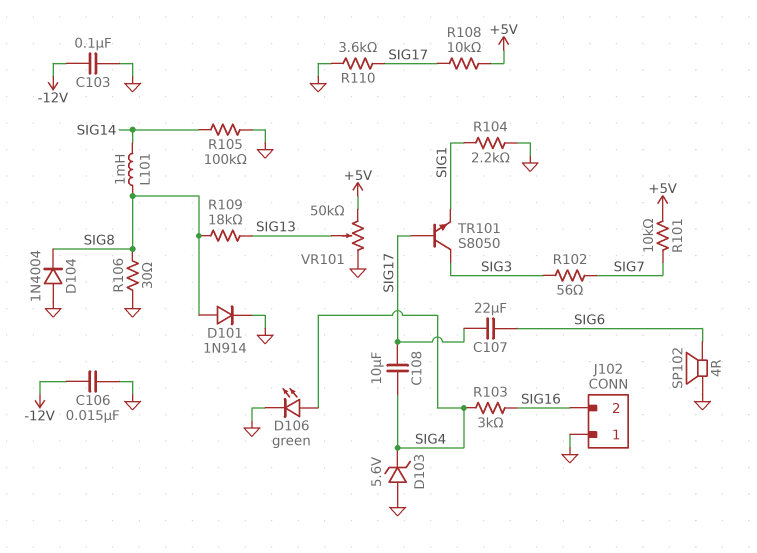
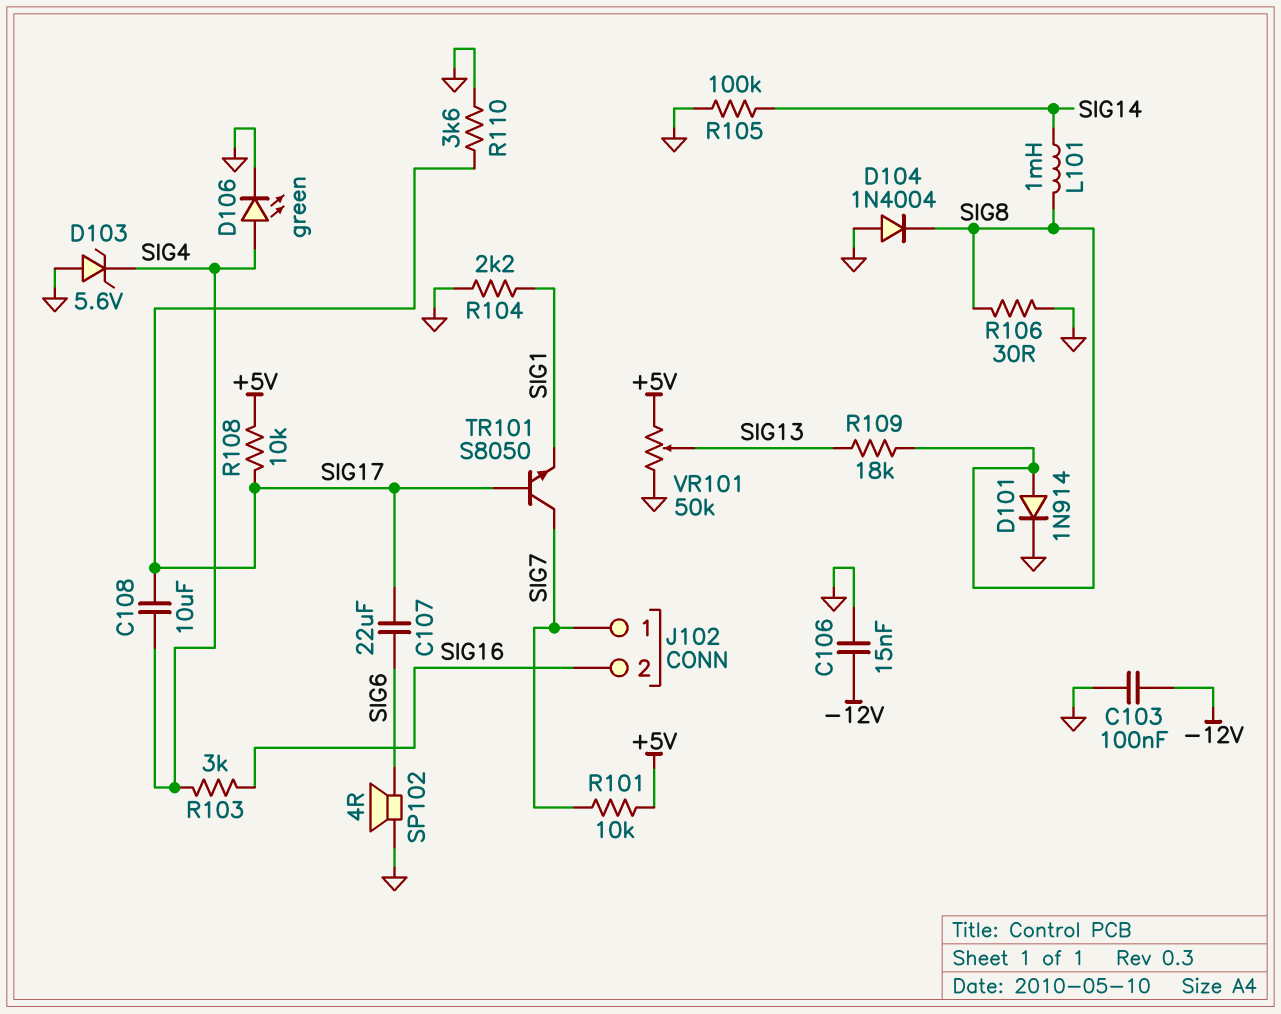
J102 pin 1: GND -> SIG7
R102: 56 (SIG3, SIG7) -> none
TR101: NPN S8050 (B SIG17, C SIG3, E SIG1) -> NPN S8050 (B SIG17, C SIG7, E SIG1)

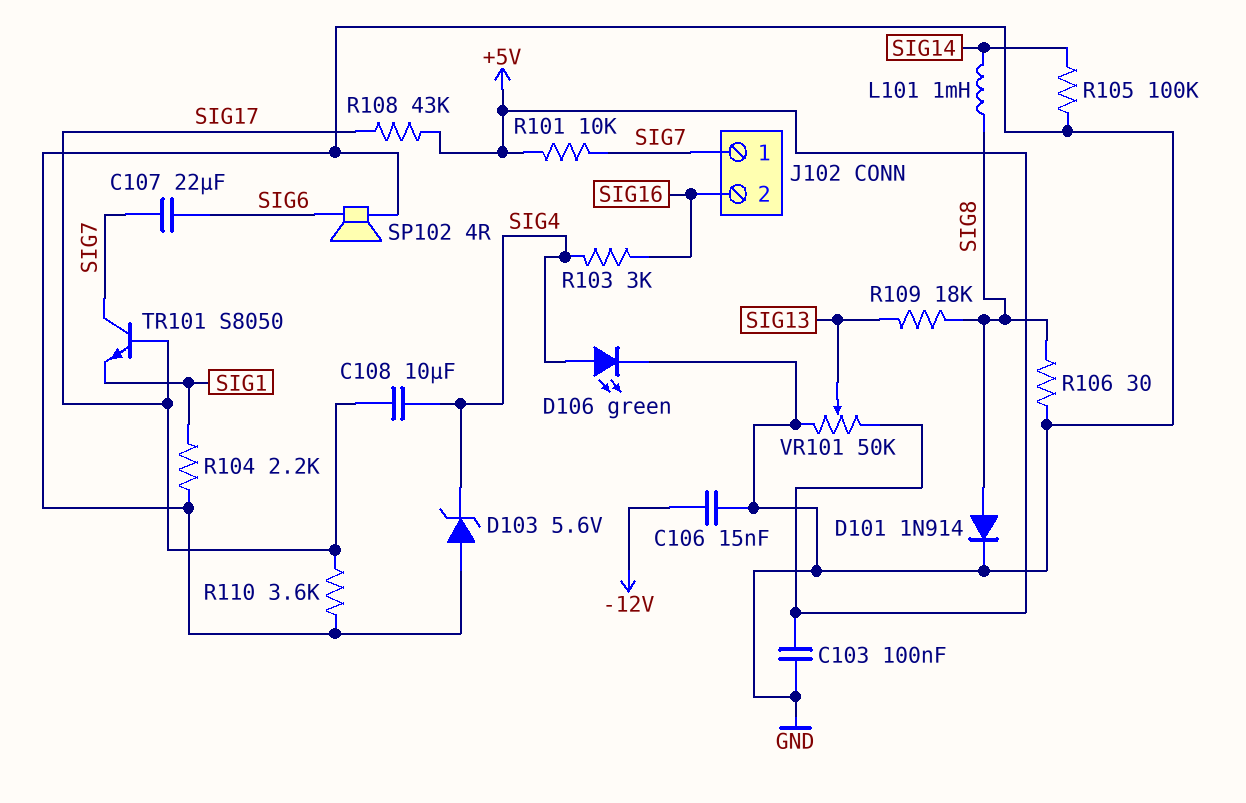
C103: 100nF (-12V, GND) -> 100nF (+5V, GND)
C107: 22uF (SIG6, SIG17) -> 22uF (SIG6, SIG7)
D104: diode 1N4004 (A GND, K SIG8) -> none
R108: 10k (+5V, SIG17) -> 43k (+5V, SIG17)

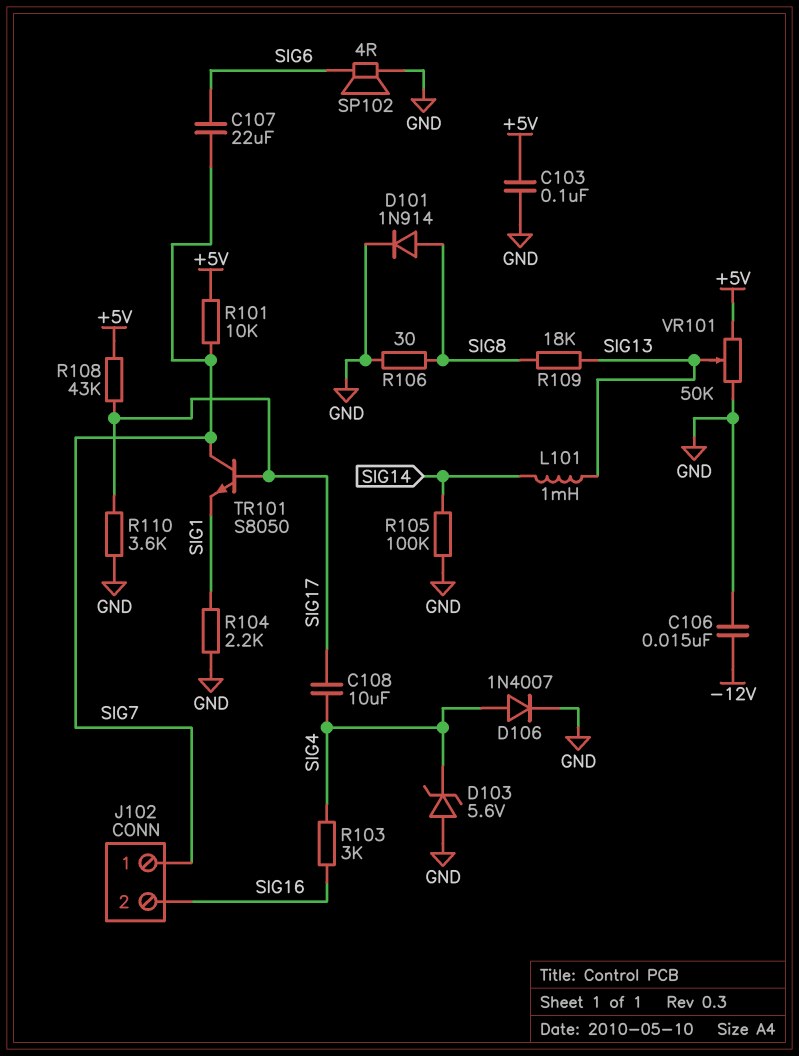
D106: LED green (A SIG4, K GND) -> diode 1N4007 (A SIG4, K GND)
L101: 1mH (SIG8, SIG14) -> 1mH (SIG13, SIG14)

